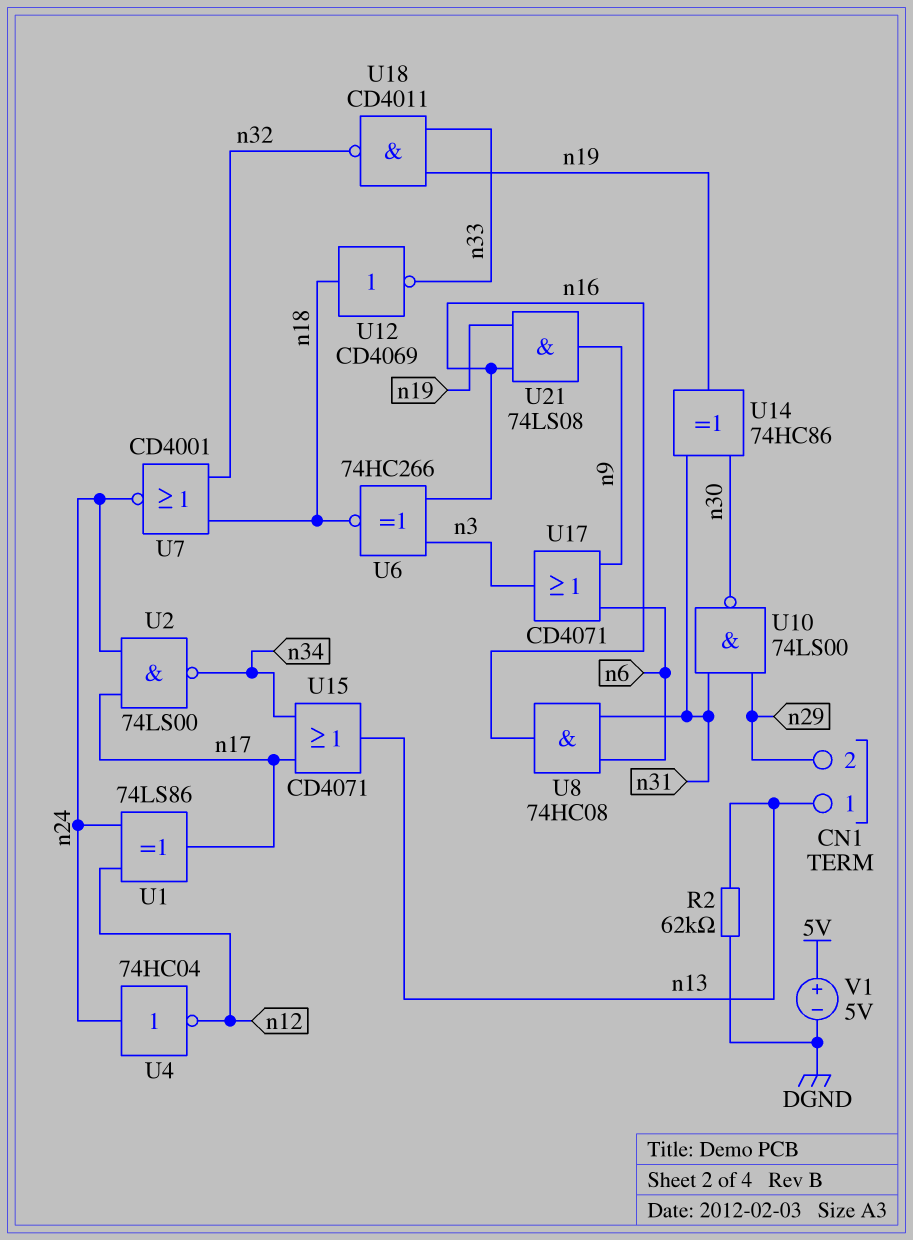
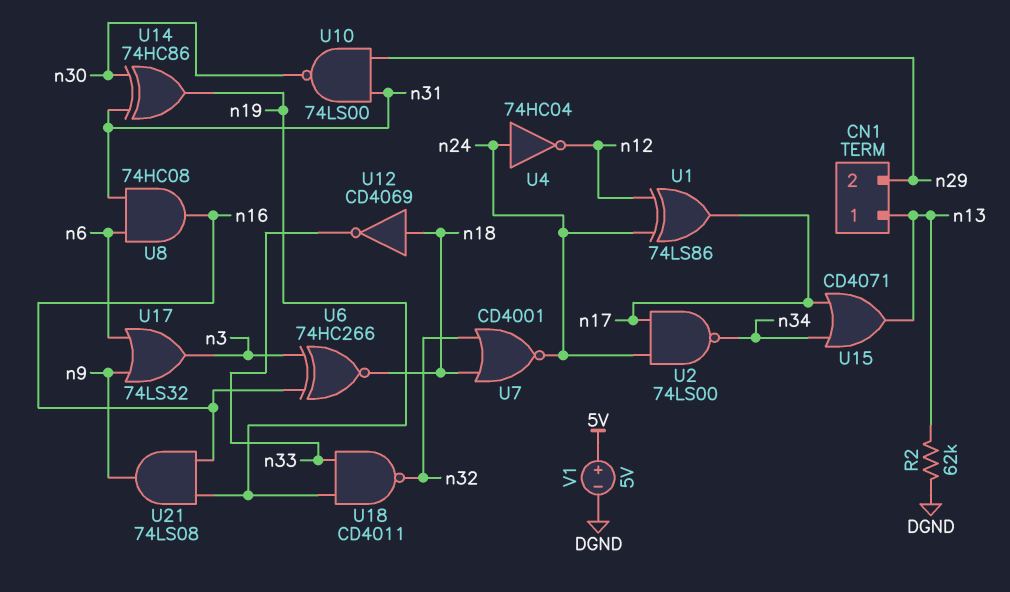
U17: OR CD4071 (in n6, in n9, out n3) -> OR 74LS32 (in n6, in n9, out n3)

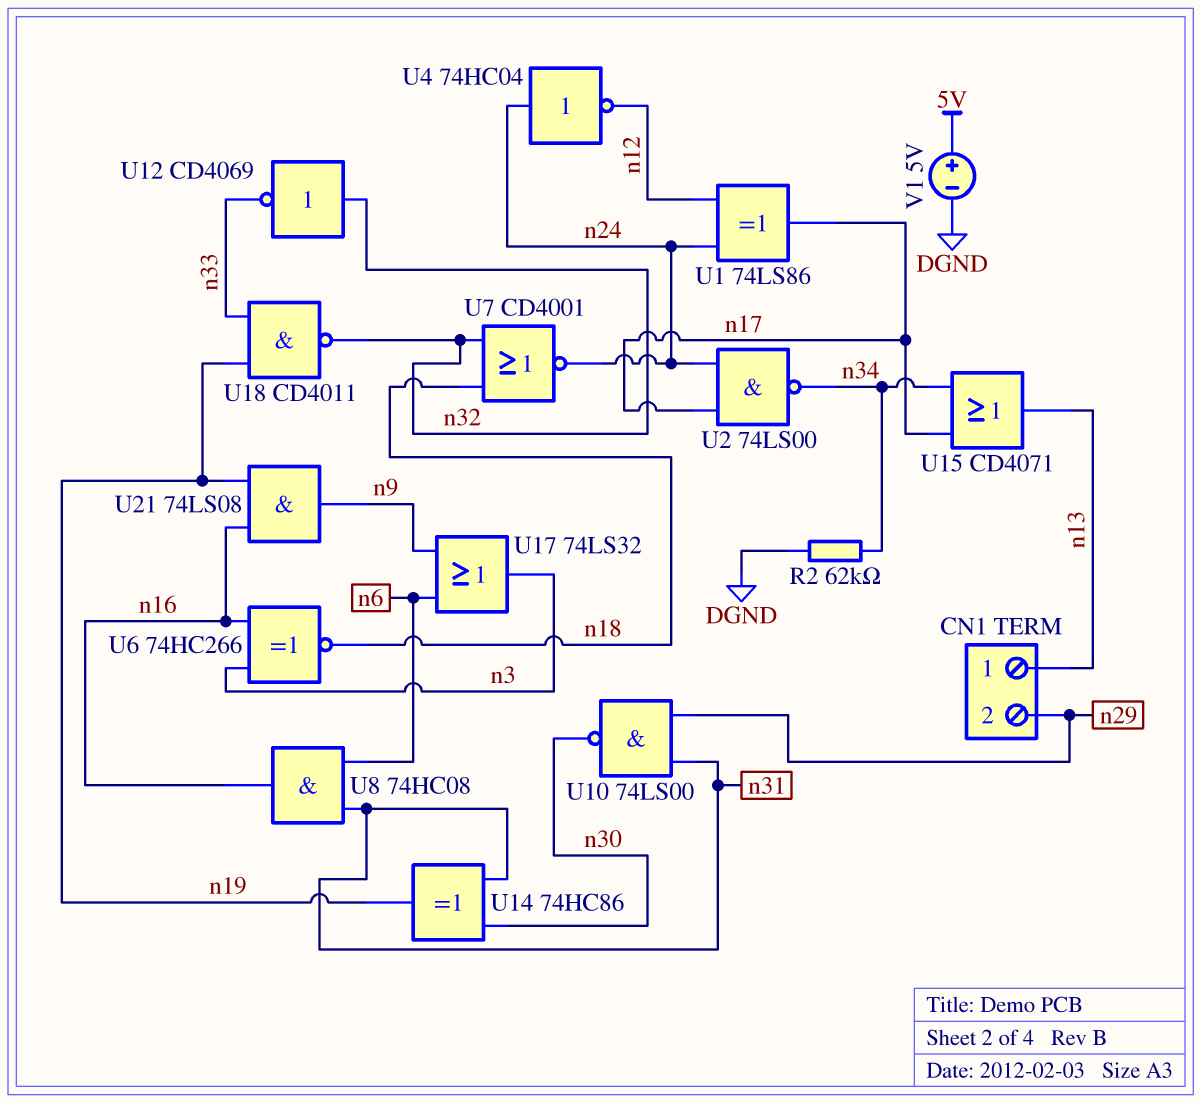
R2: 62k (DGND, n13) -> 62k (DGND, n34)
U12: NOT CD4069 (in n18, out n33) -> NOT CD4069 (in n32, out n33)

